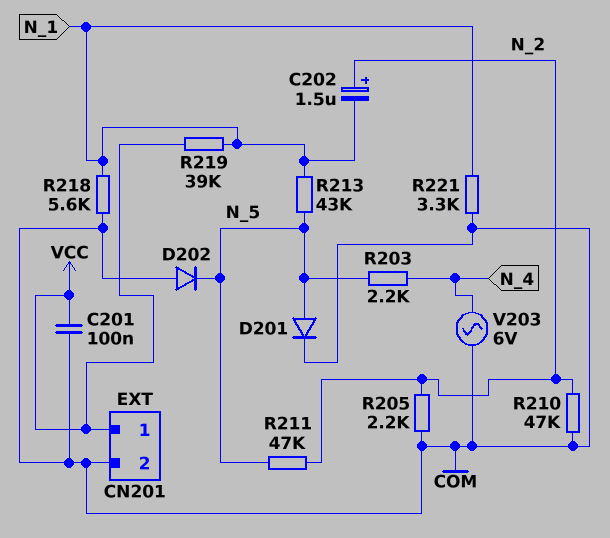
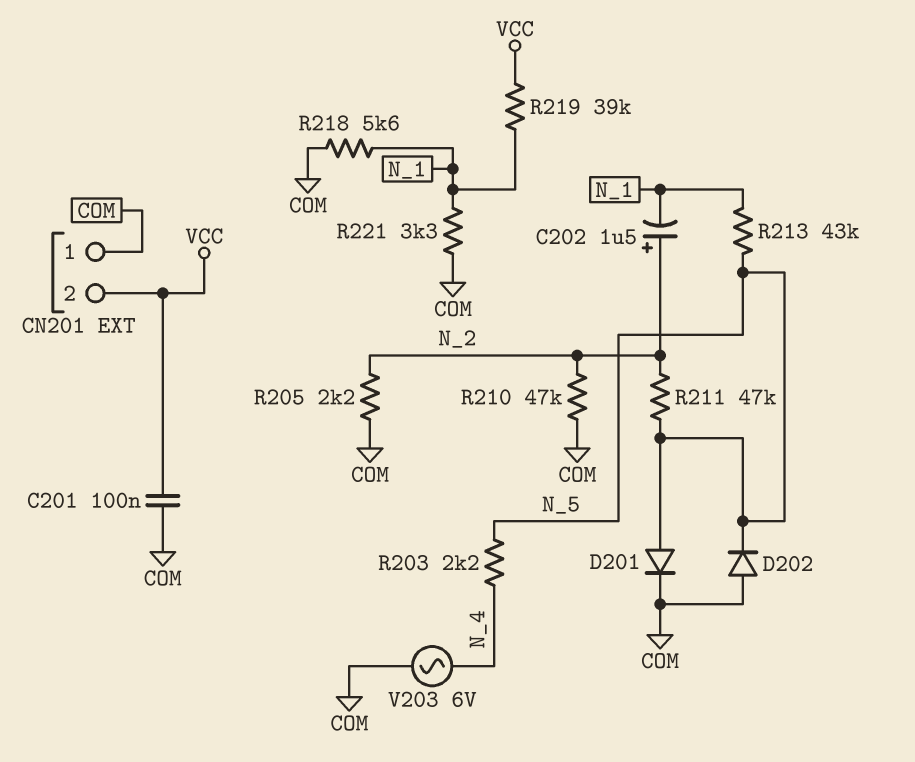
CN201 pin 1: VCC -> COM
CN201 pin 2: COM -> VCC

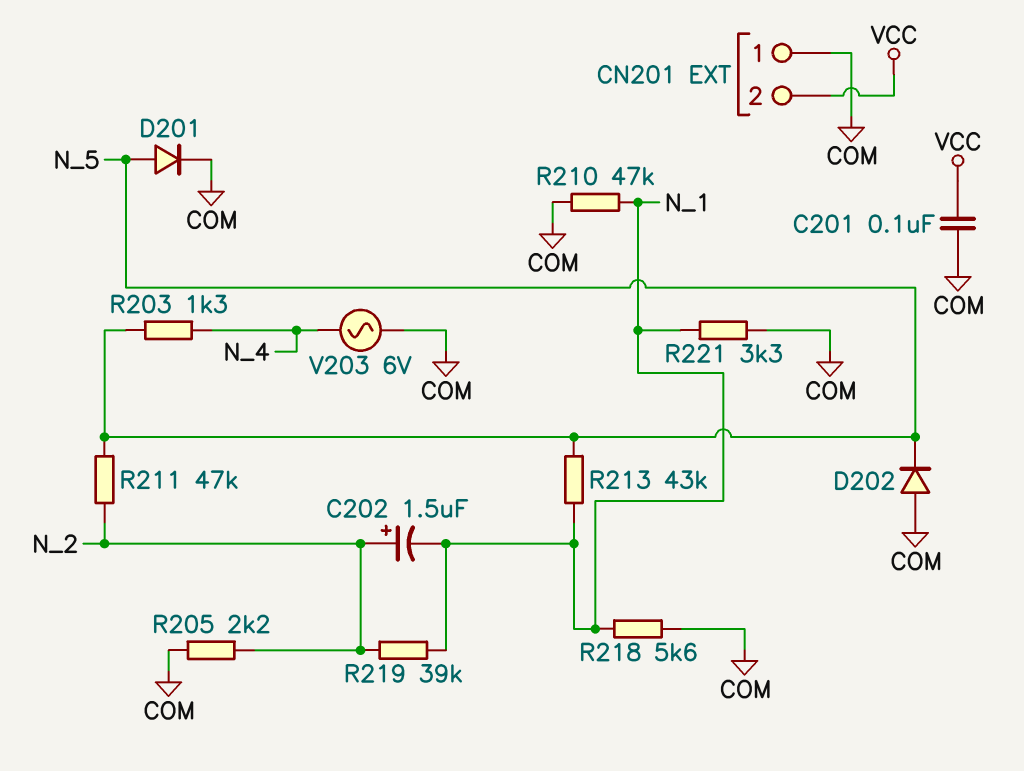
R203: 2.2k (N_4, N_5) -> 1.3k (N_4, N_5)
R210: 47k (COM, N_2) -> 47k (COM, N_1)
R219: 39k (N_1, VCC) -> 39k (N_1, N_2)

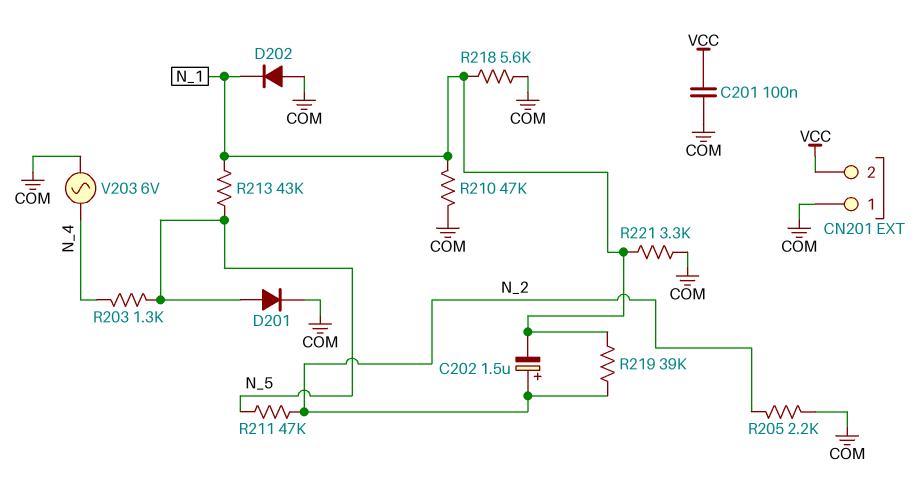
D202: diode (A COM, K N_5) -> diode (A COM, K N_1)

